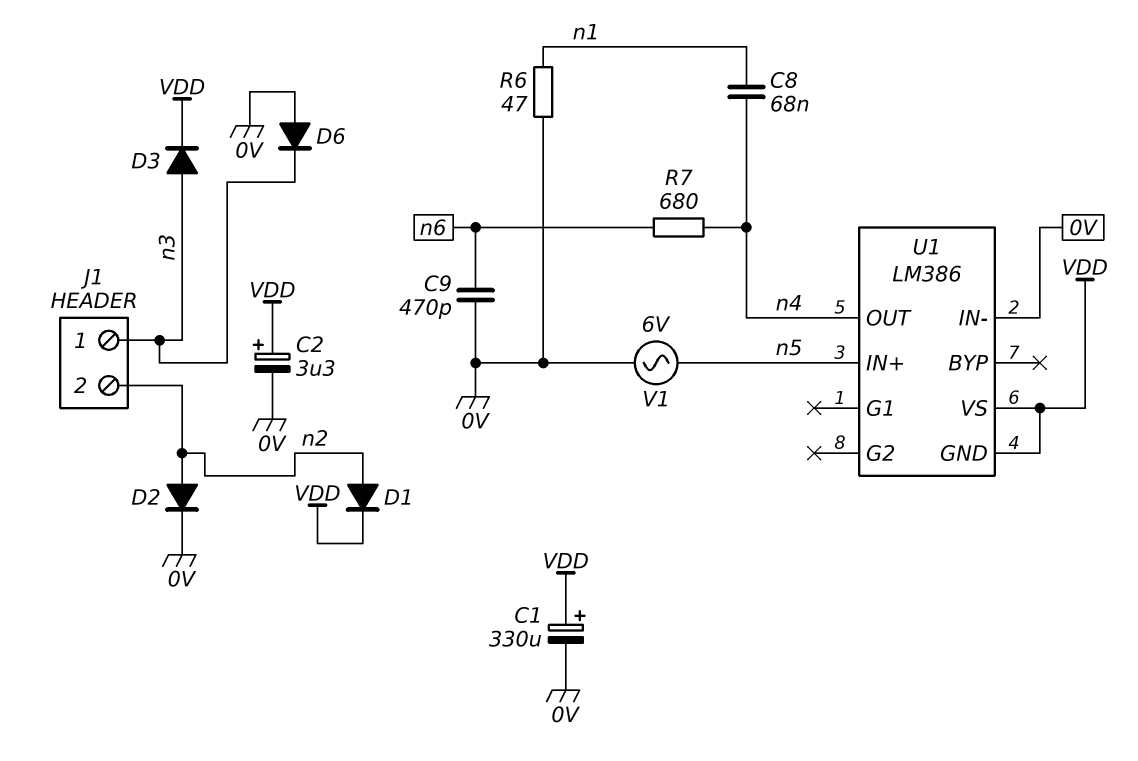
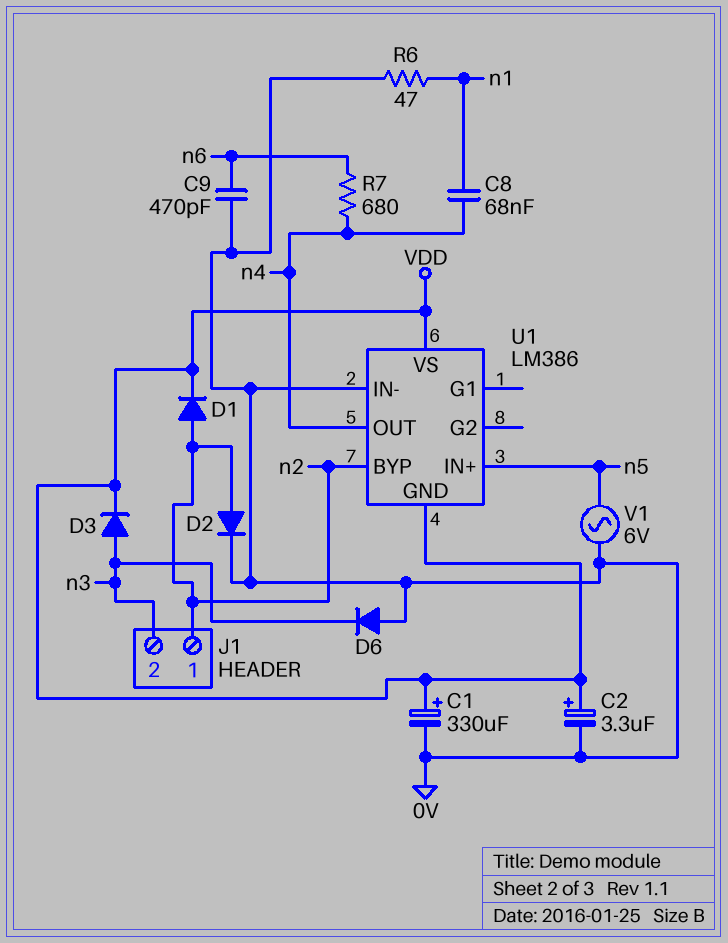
J1 pin 1: n3 -> n2
J1 pin 2: n2 -> n3
U1 pin BYP: none -> n2

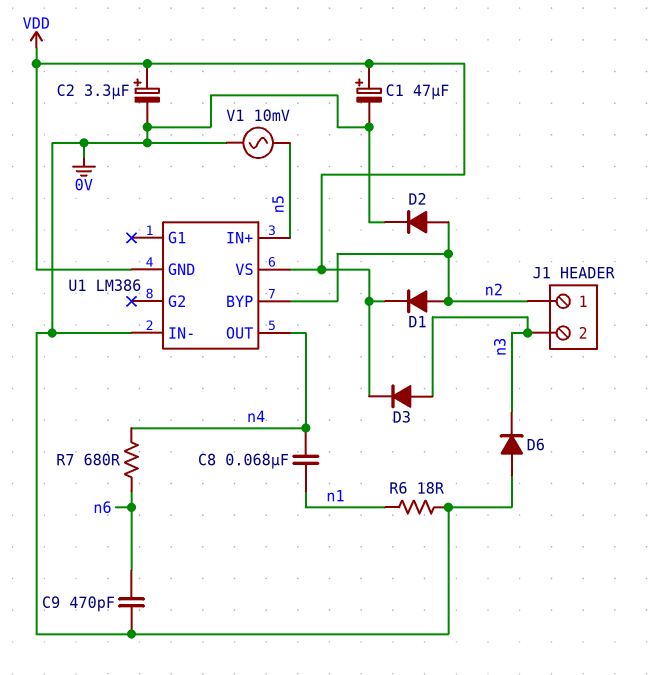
C1: 330uF (plus VDD, minus 0V) -> 47uF (plus VDD, minus 0V)
R6: 47 (0V, n1) -> 18 (0V, n1)
V1: AC 6V (0V, n5) -> AC 10mV (0V, n5)

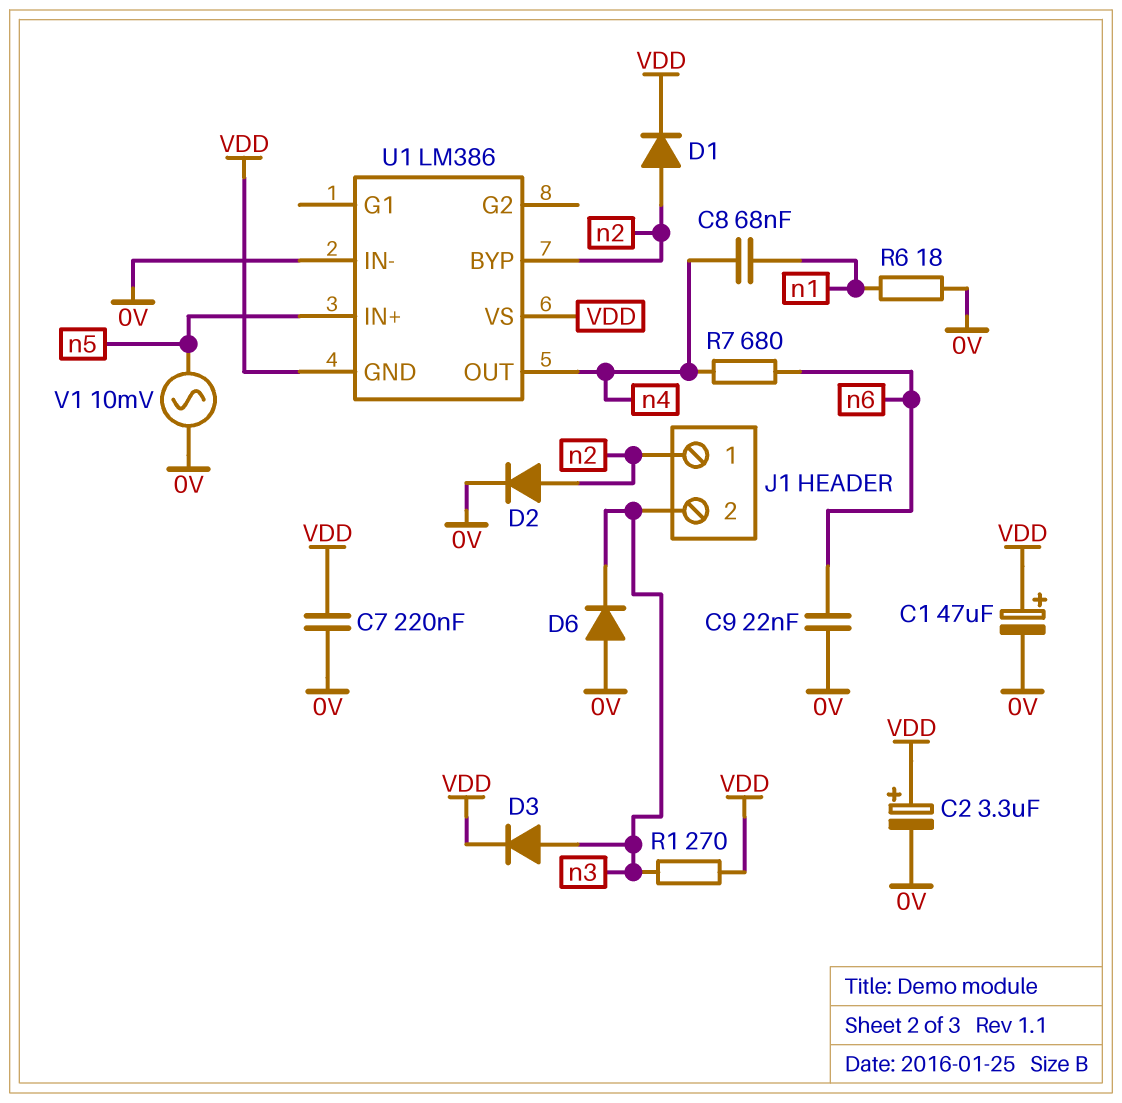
C7: none -> 220nF (0V, VDD)
C9: 470pF (0V, n6) -> 22nF (0V, n6)
R1: none -> 270 (VDD, n3)

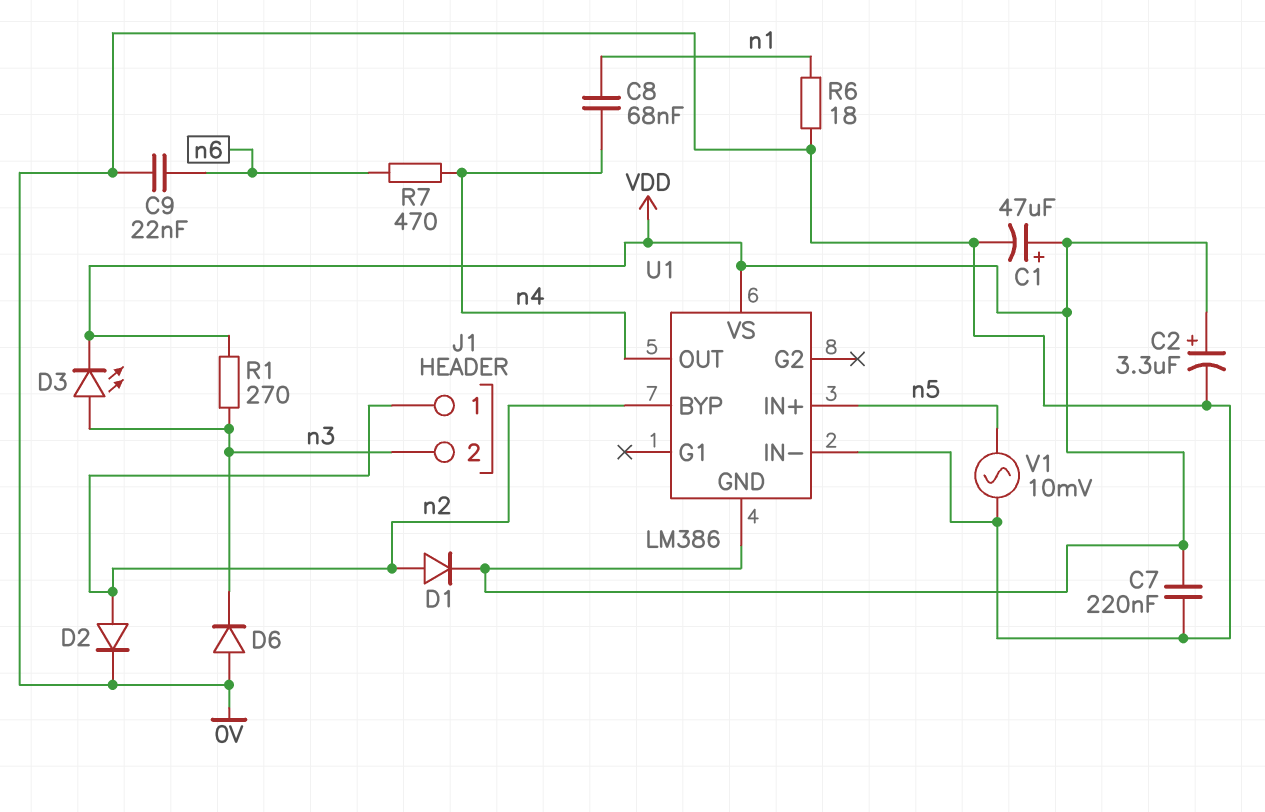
D3: diode (A n3, K VDD) -> LED (A n3, K VDD)
R7: 680 (n4, n6) -> 470 (n4, n6)

